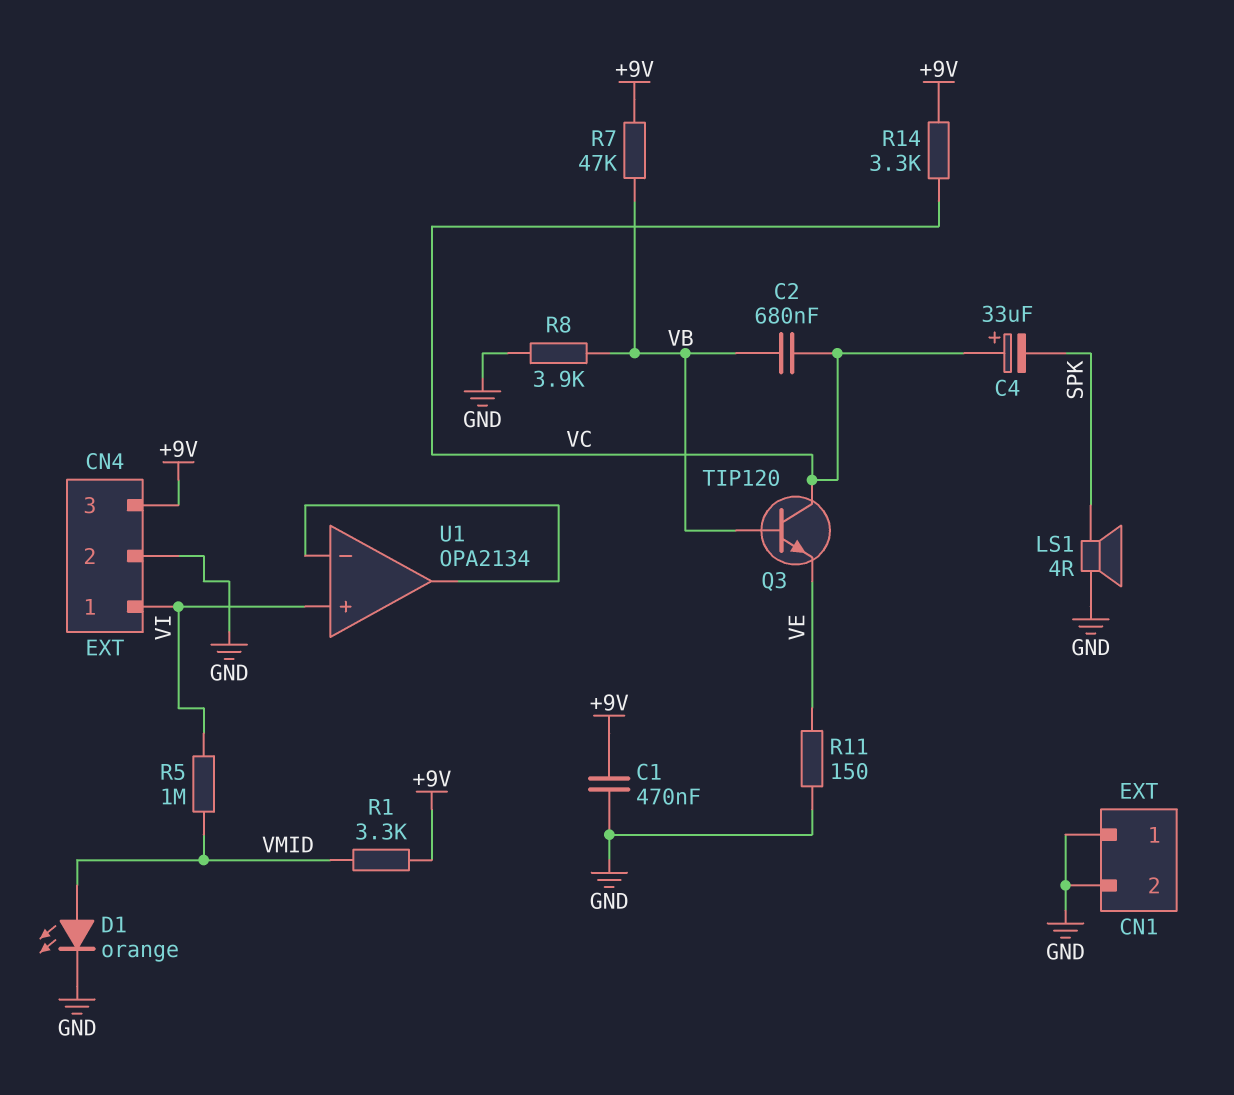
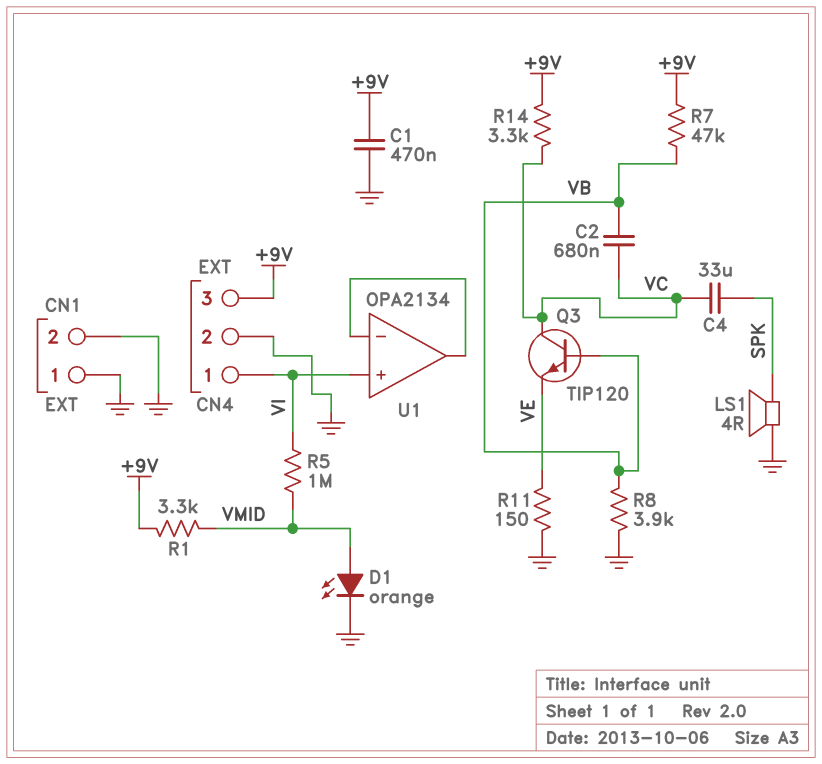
C4: 33uF (plus VC, minus SPK) -> 33uF (SPK, VC)

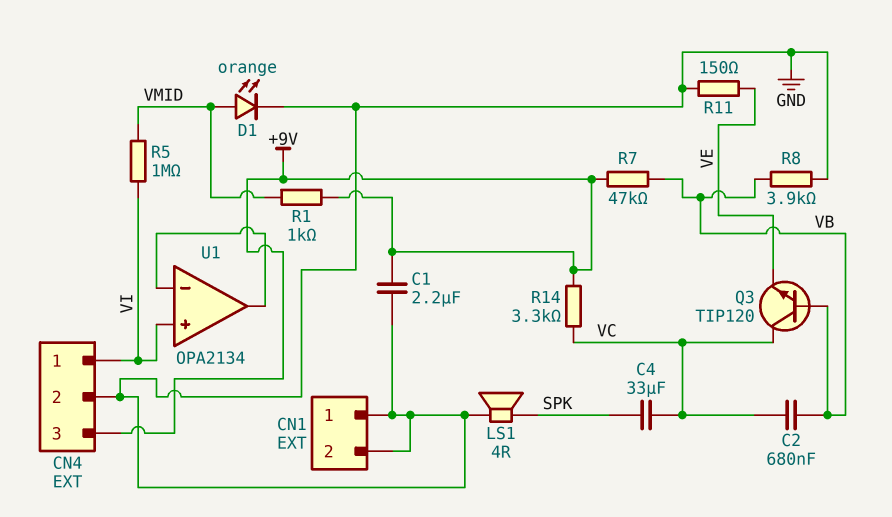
C1: 470nF (+9V, GND) -> 2.2uF (+9V, GND)
R1: 3.3k (+9V, VMID) -> 1k (+9V, VMID)

